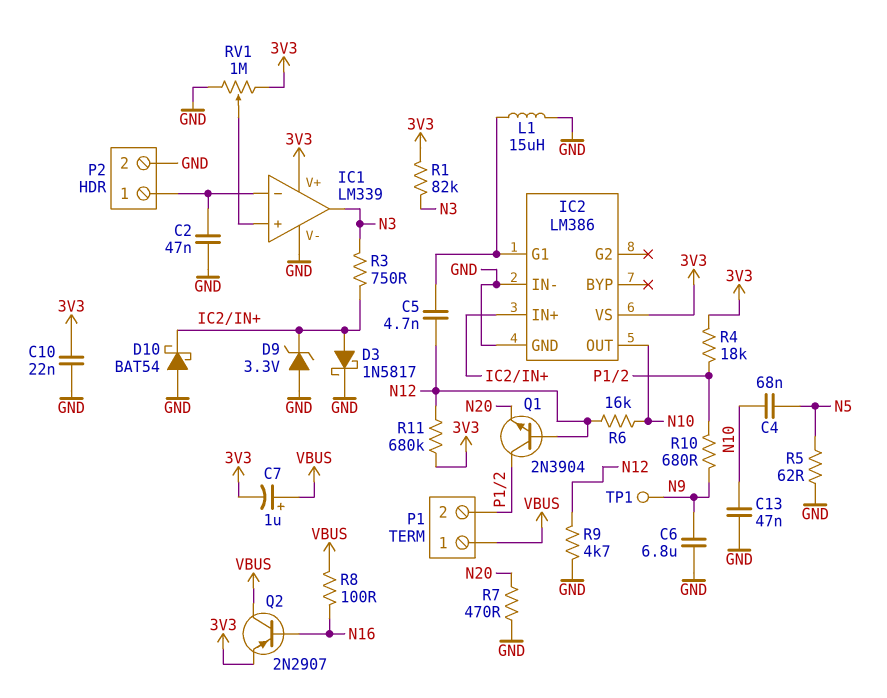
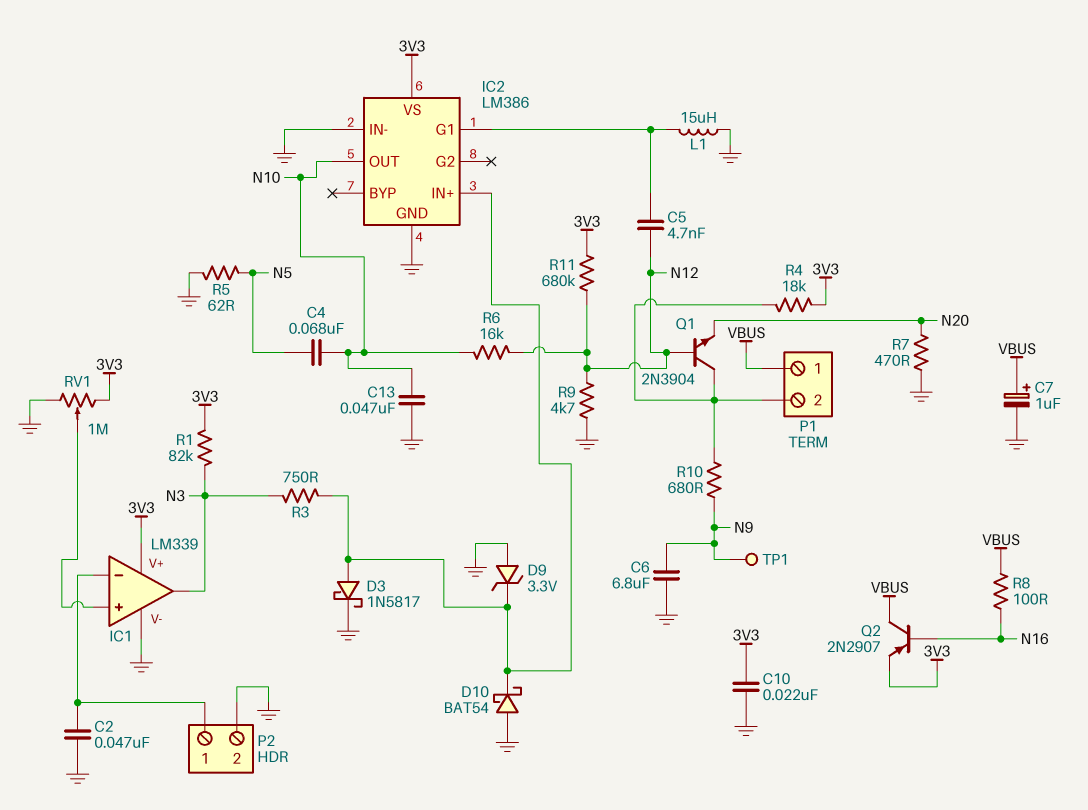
C7: 1uF (plus VBUS, minus 3V3) -> 1uF (plus VBUS, minus GND)

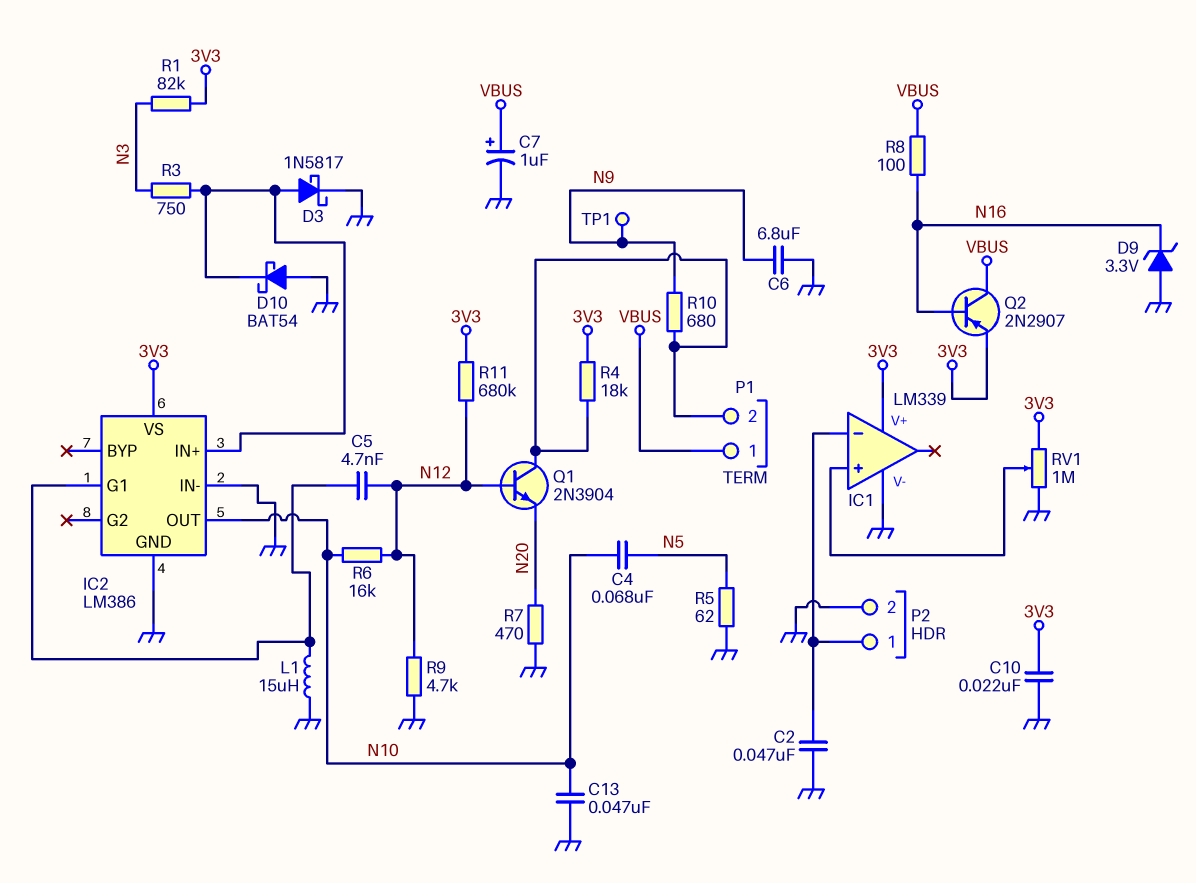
D9: zener 3.3V (A GND, K IC2/IN+) -> zener 3.3V (A GND, K N16)
IC1 pin out: N3 -> none

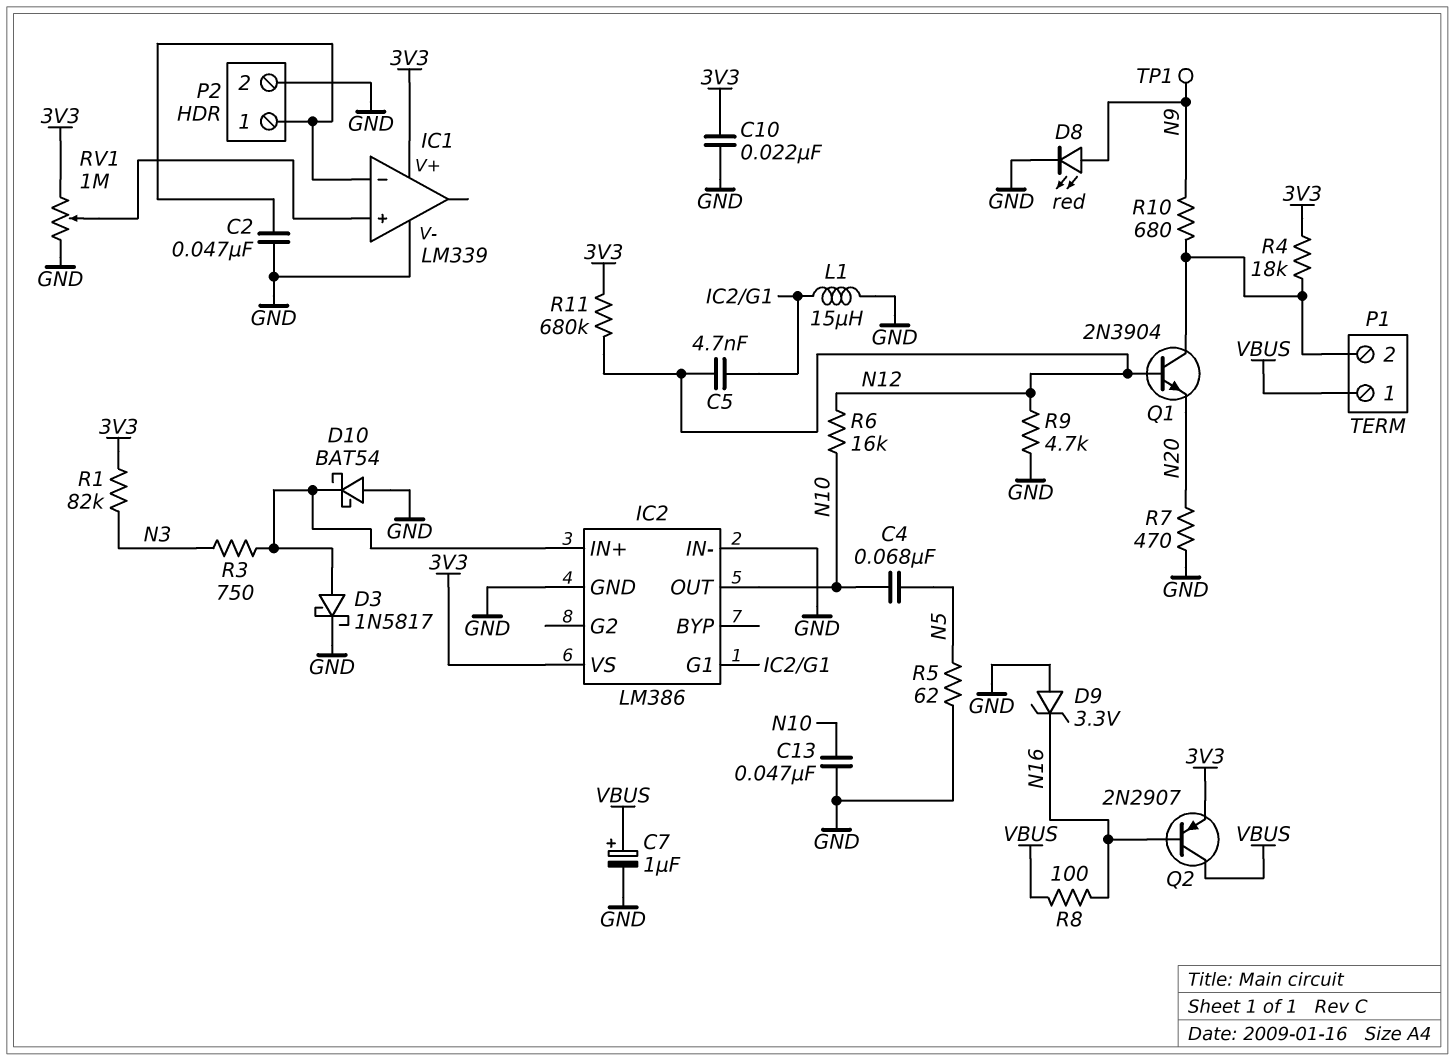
C6: 6.8uF (GND, N9) -> none
D8: none -> LED red (A N9, K GND)

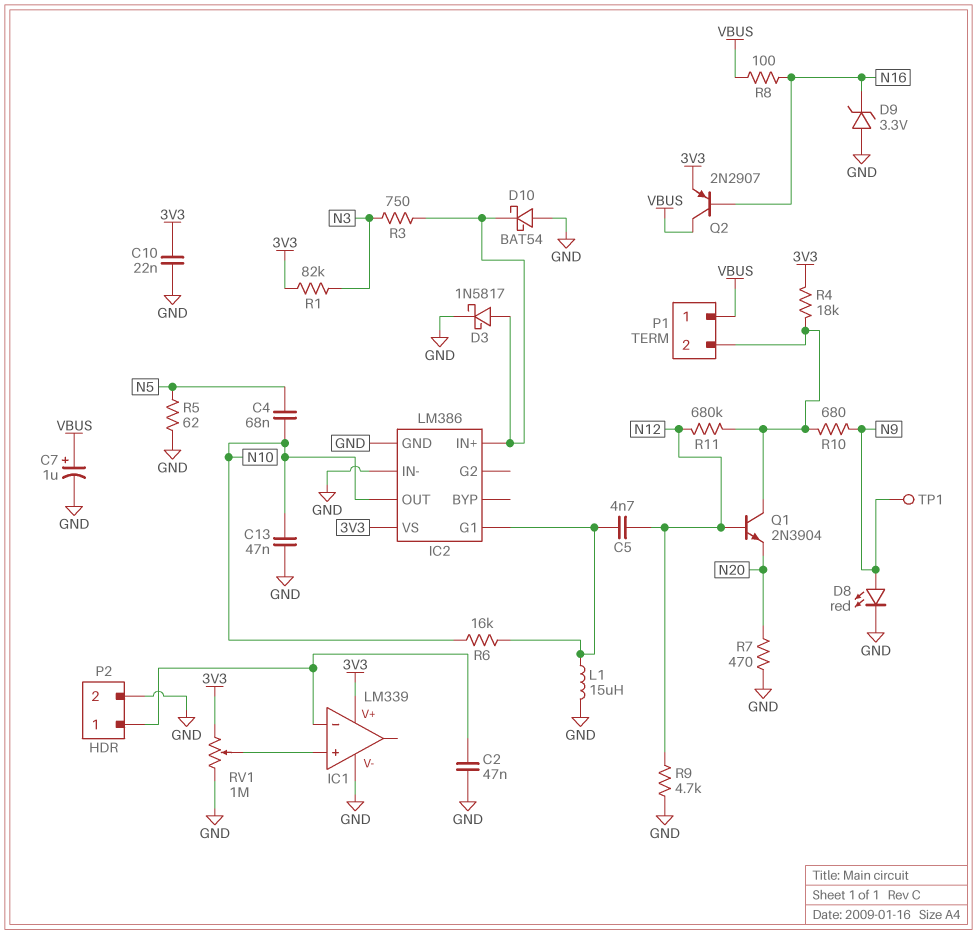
R6: 16k (N10, N12) -> 16k (IC2/G1, N10)
R11: 680k (3V3, N12) -> 680k (N12, P1/2)

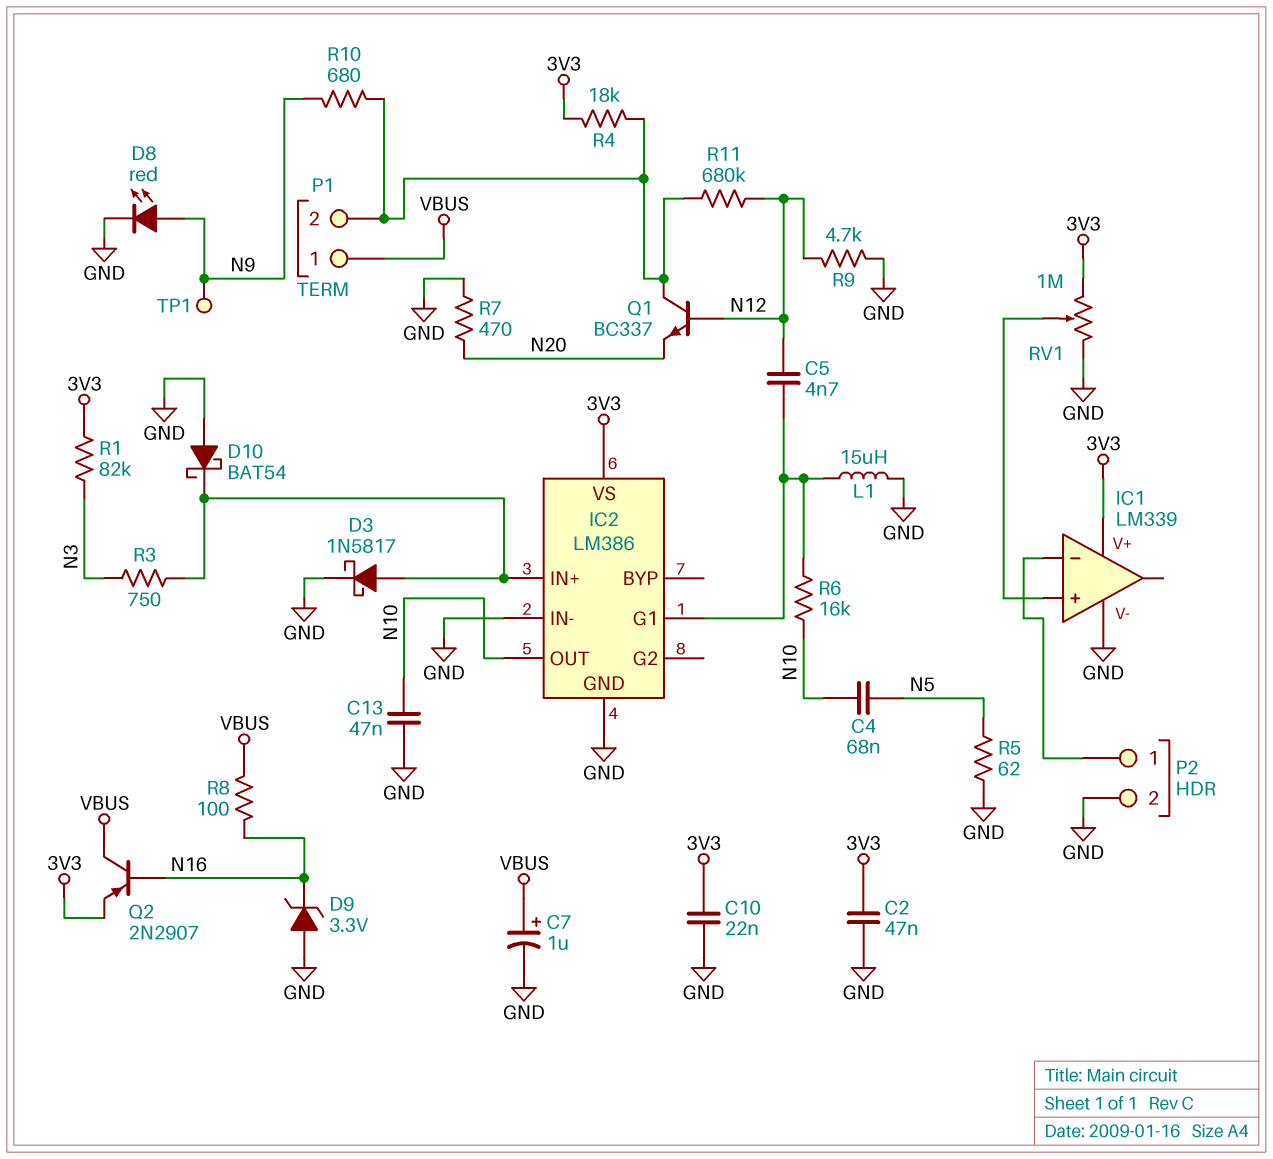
C2: 47nF (GND, IC1/in-) -> 47nF (3V3, GND)
Q1: NPN 2N3904 (B N12, C P1/2, E N20) -> NPN BC337 (B N12, C P1/2, E N20)

